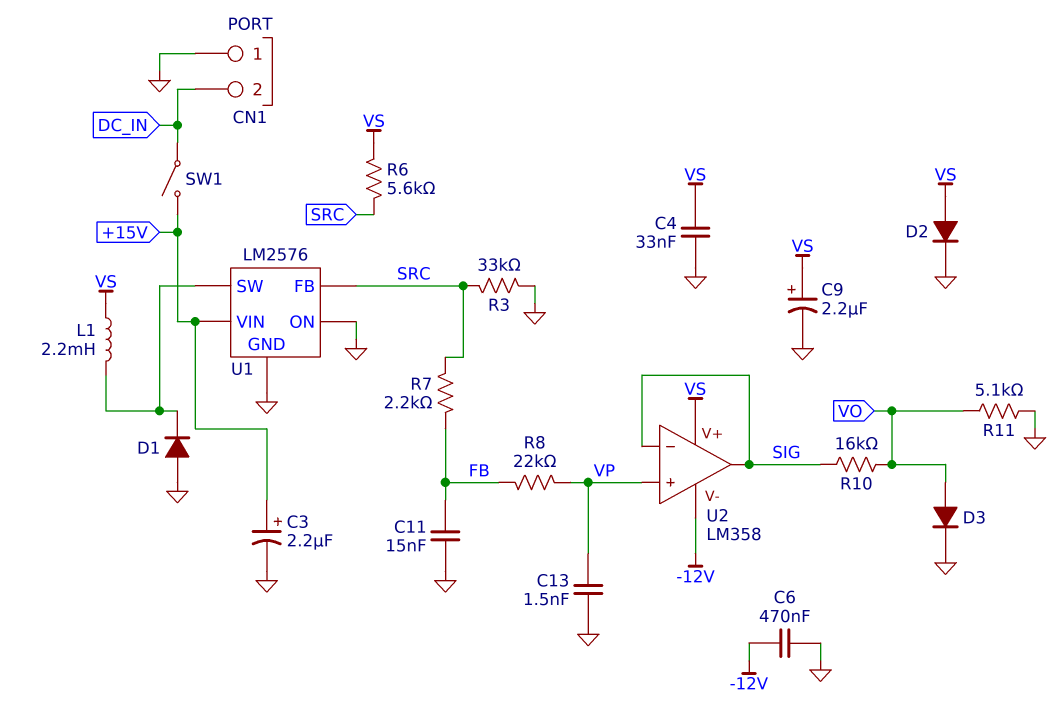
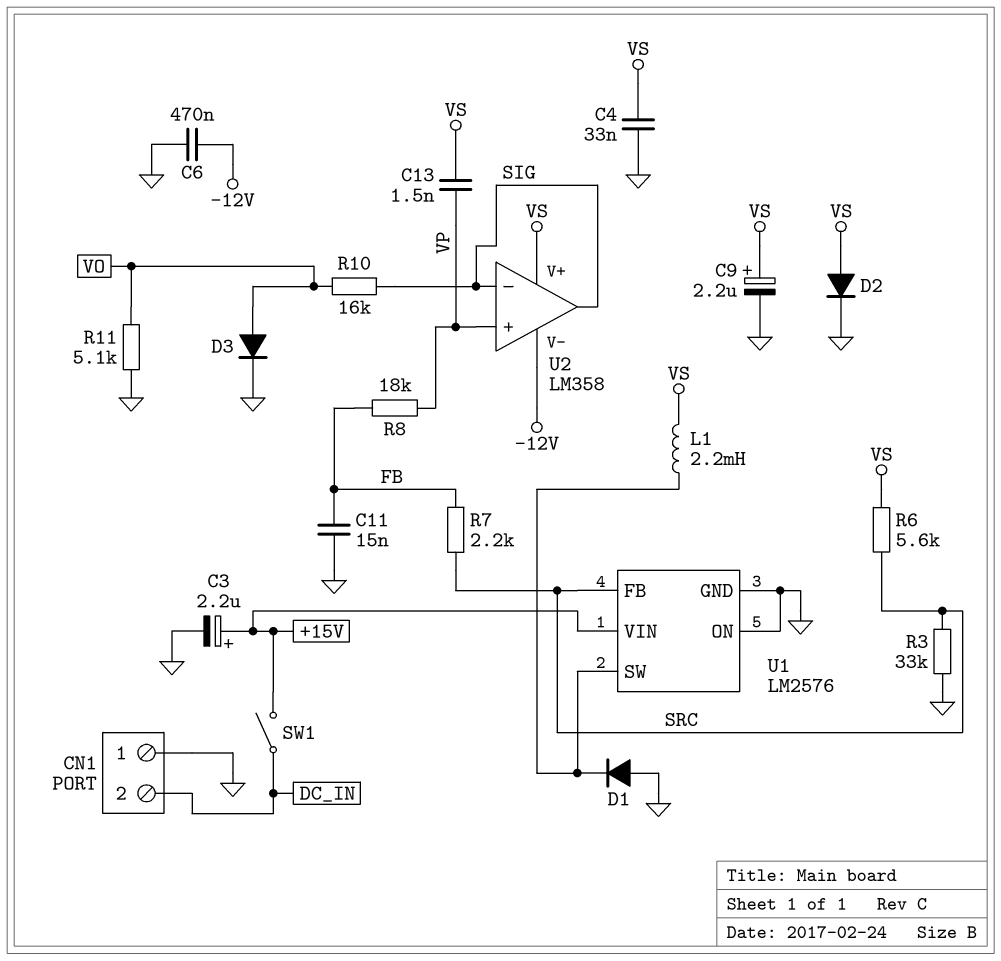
C13: 1.5nF (GND, VP) -> 1.5nF (VP, VS)
R8: 22k (FB, VP) -> 18k (FB, VP)

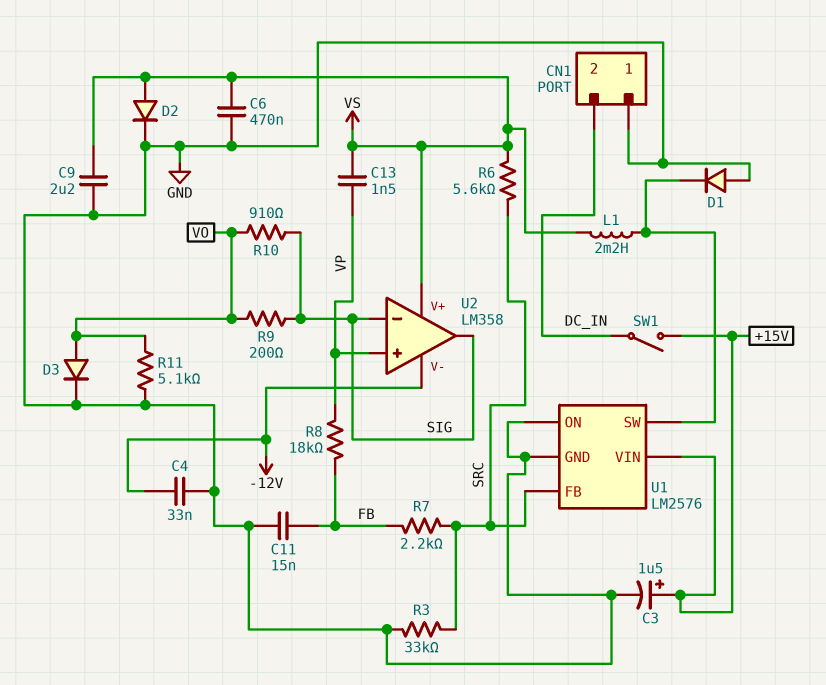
C3: 2.2uF (plus +15V, minus GND) -> 1.5uF (plus +15V, minus GND)
C4: 33nF (GND, VS) -> 33nF (-12V, GND)
C6: 470nF (-12V, GND) -> 470nF (GND, VS)
C9: 2.2uF (plus VS, minus GND) -> 2.2uF (GND, VS)
R9: none -> 200 (SIG, VO)
R10: 16k (SIG, VO) -> 910 (SIG, VO)

